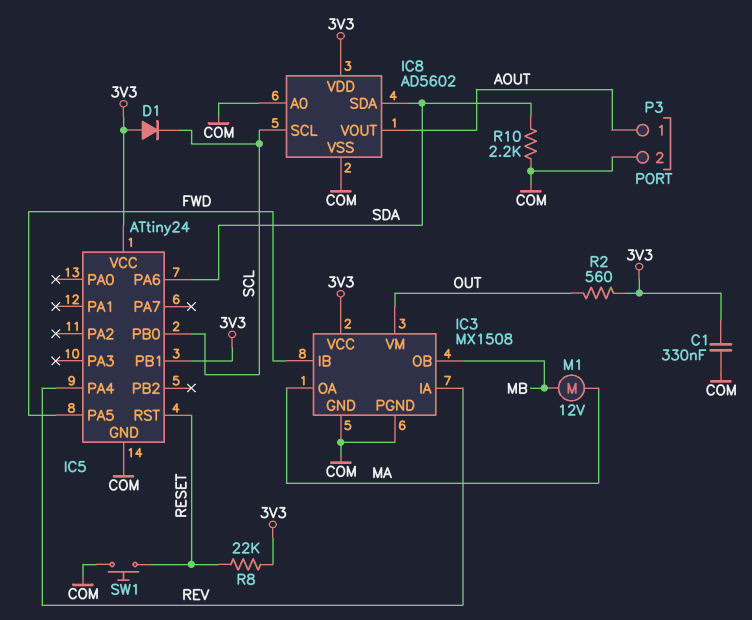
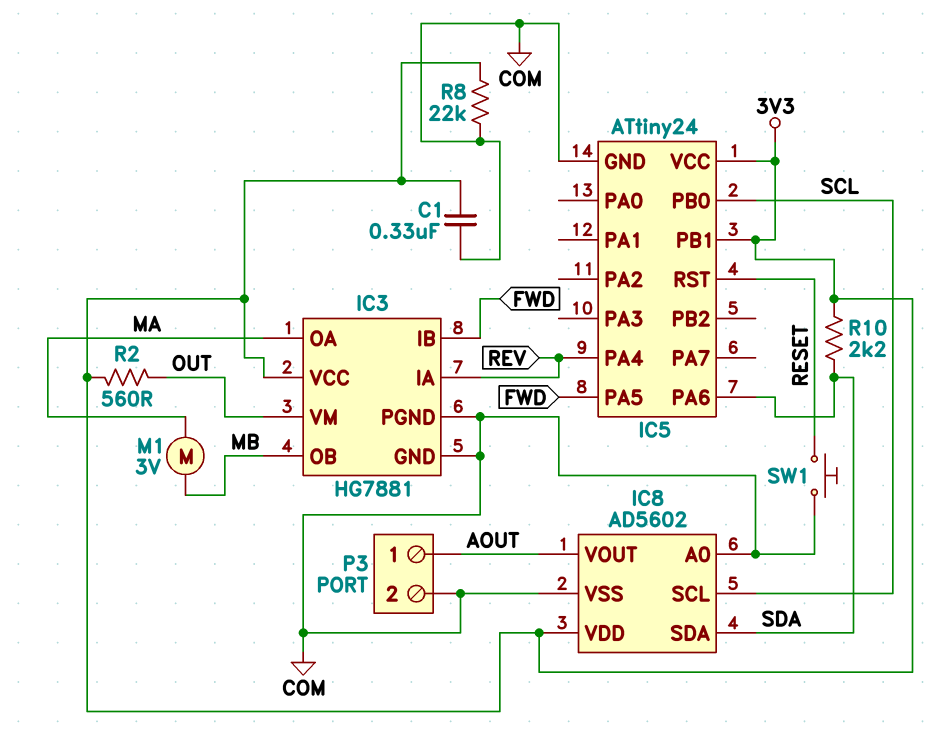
D1: diode (A 3V3, K SCL) -> none
IC3: MX1508 -> HG7881
M1: motor 12V (MA, MB) -> motor 3V (MA, MB)
R8: 22k (3V3, RESET) -> 22k (3V3, COM)
R10: 2.2k (COM, SDA) -> 2.2k (3V3, SDA)

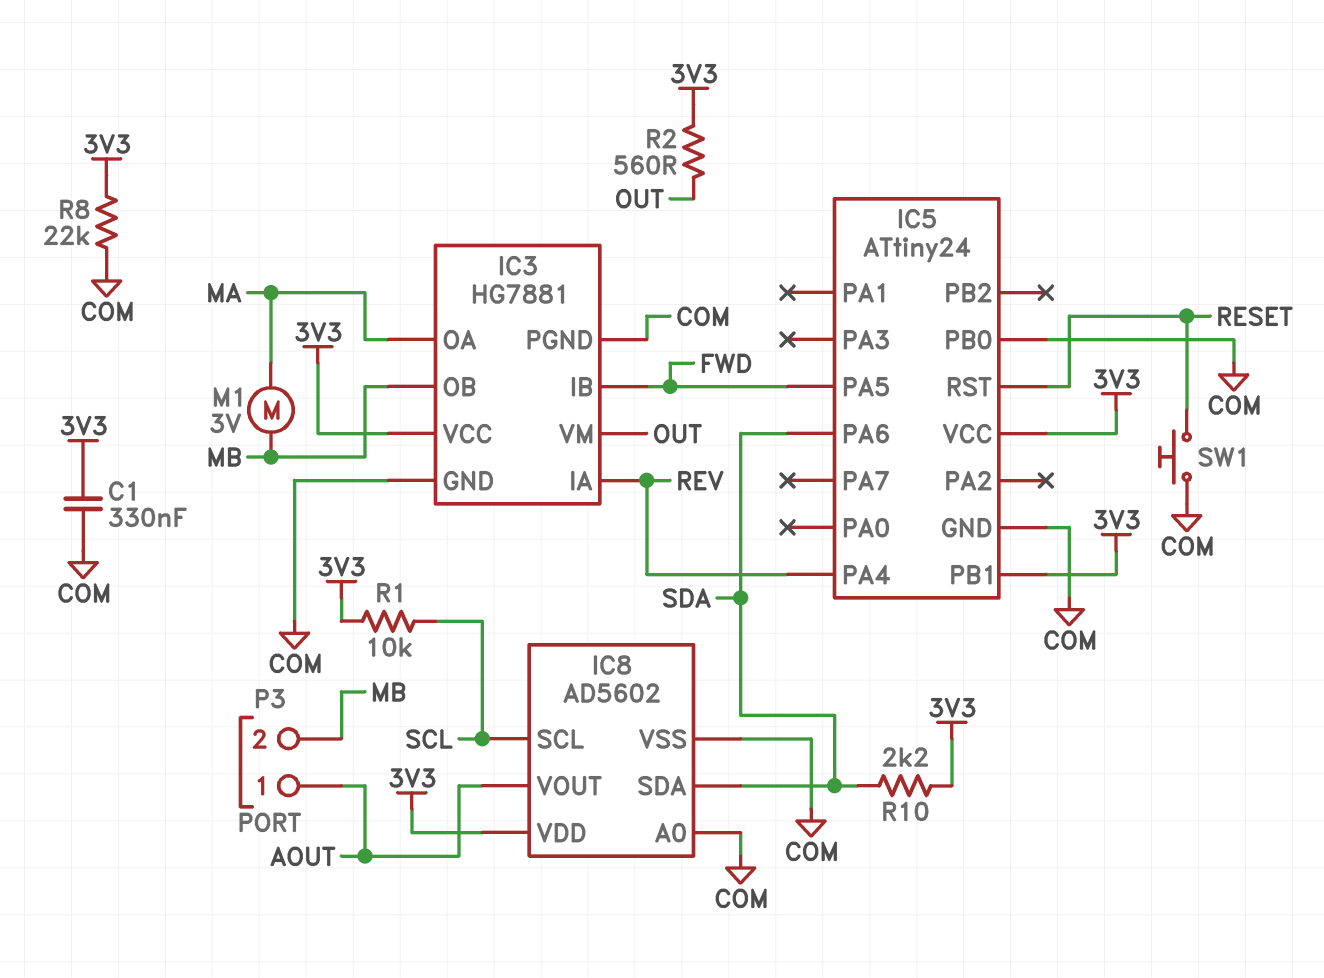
IC5 pin PB0: SCL -> COM
P3 pin 2: COM -> MB
R1: none -> 10k (3V3, SCL)

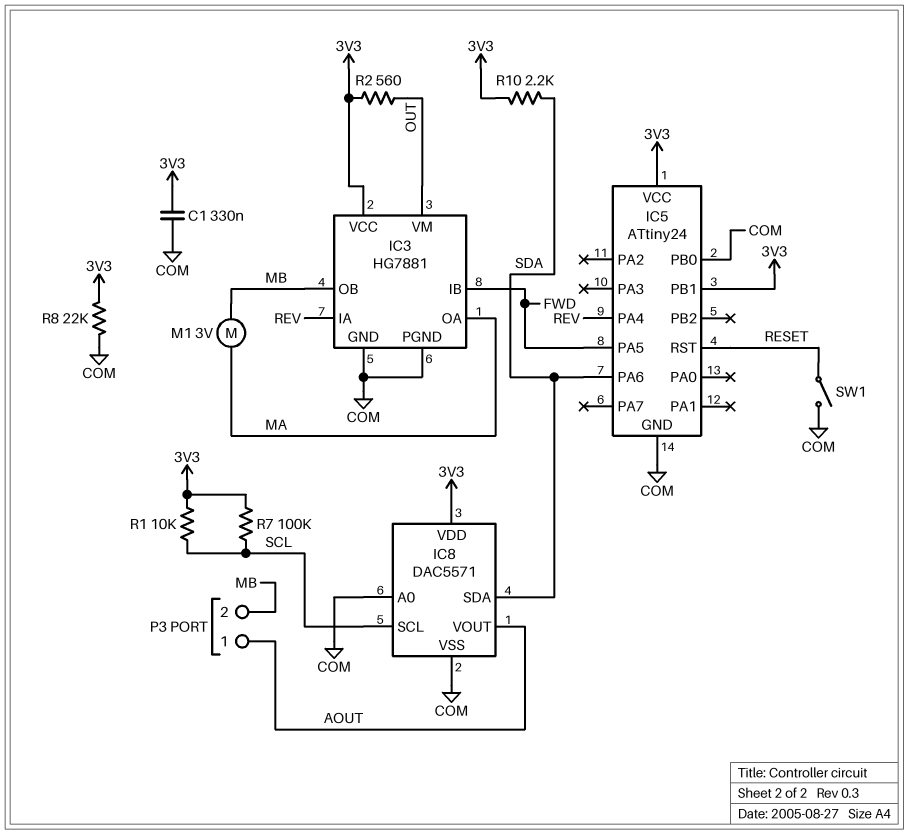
IC8: AD5602 -> DAC5571
R7: none -> 100k (3V3, SCL)
SW1: button (COM, RESET) -> switch (COM, RESET)

